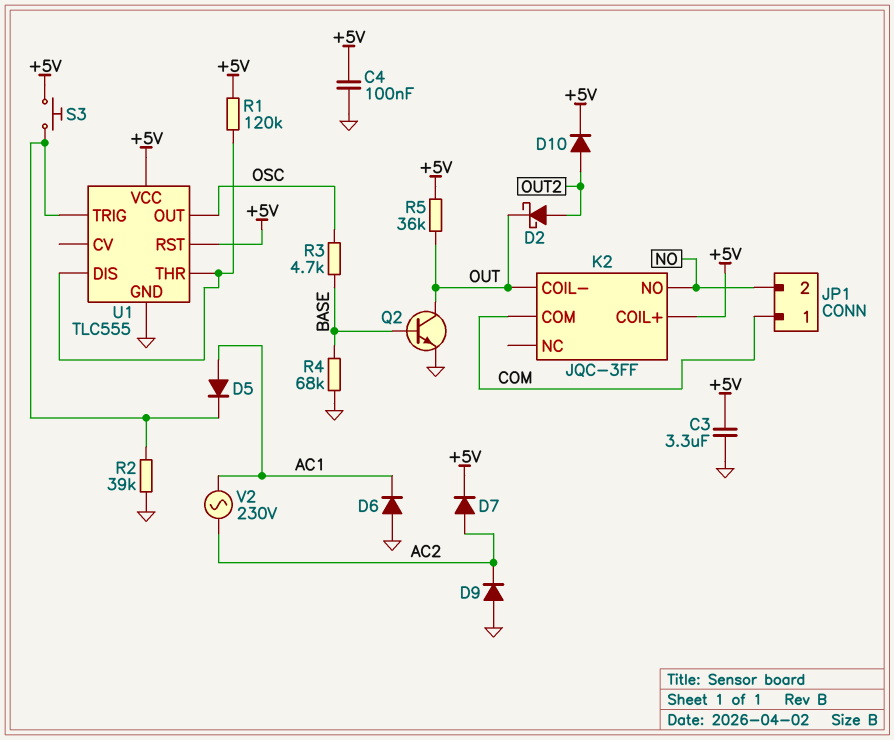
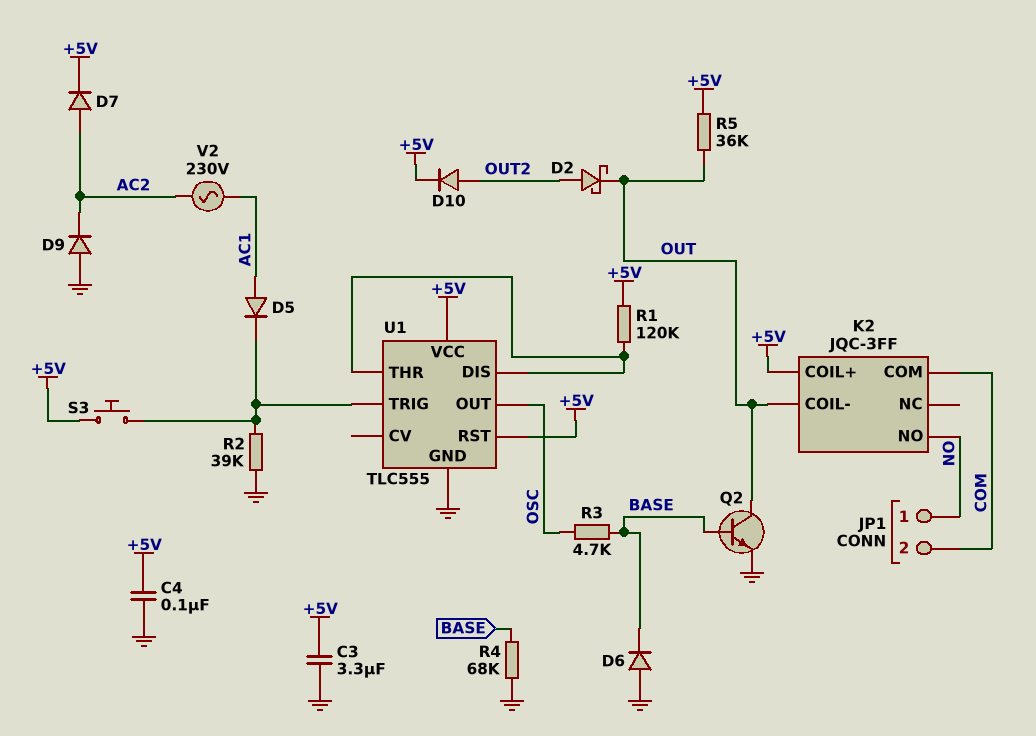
D6: diode (A GND, K AC1) -> diode (A GND, K BASE)
JP1 pin 1: COM -> NO
JP1 pin 2: NO -> COM

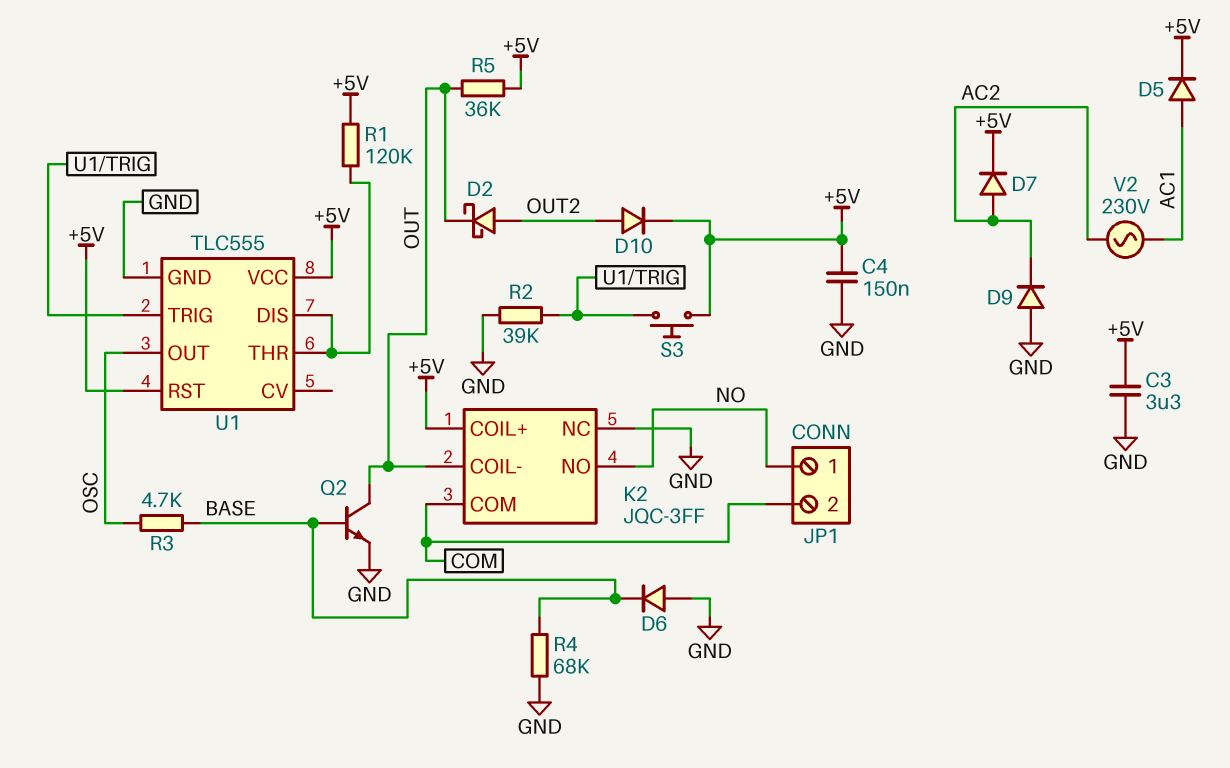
C4: 100nF (+5V, GND) -> 150nF (+5V, GND)
D5: diode (A AC1, K U1/TRIG) -> diode (A AC1, K +5V)
K2 pin NC: none -> GND

